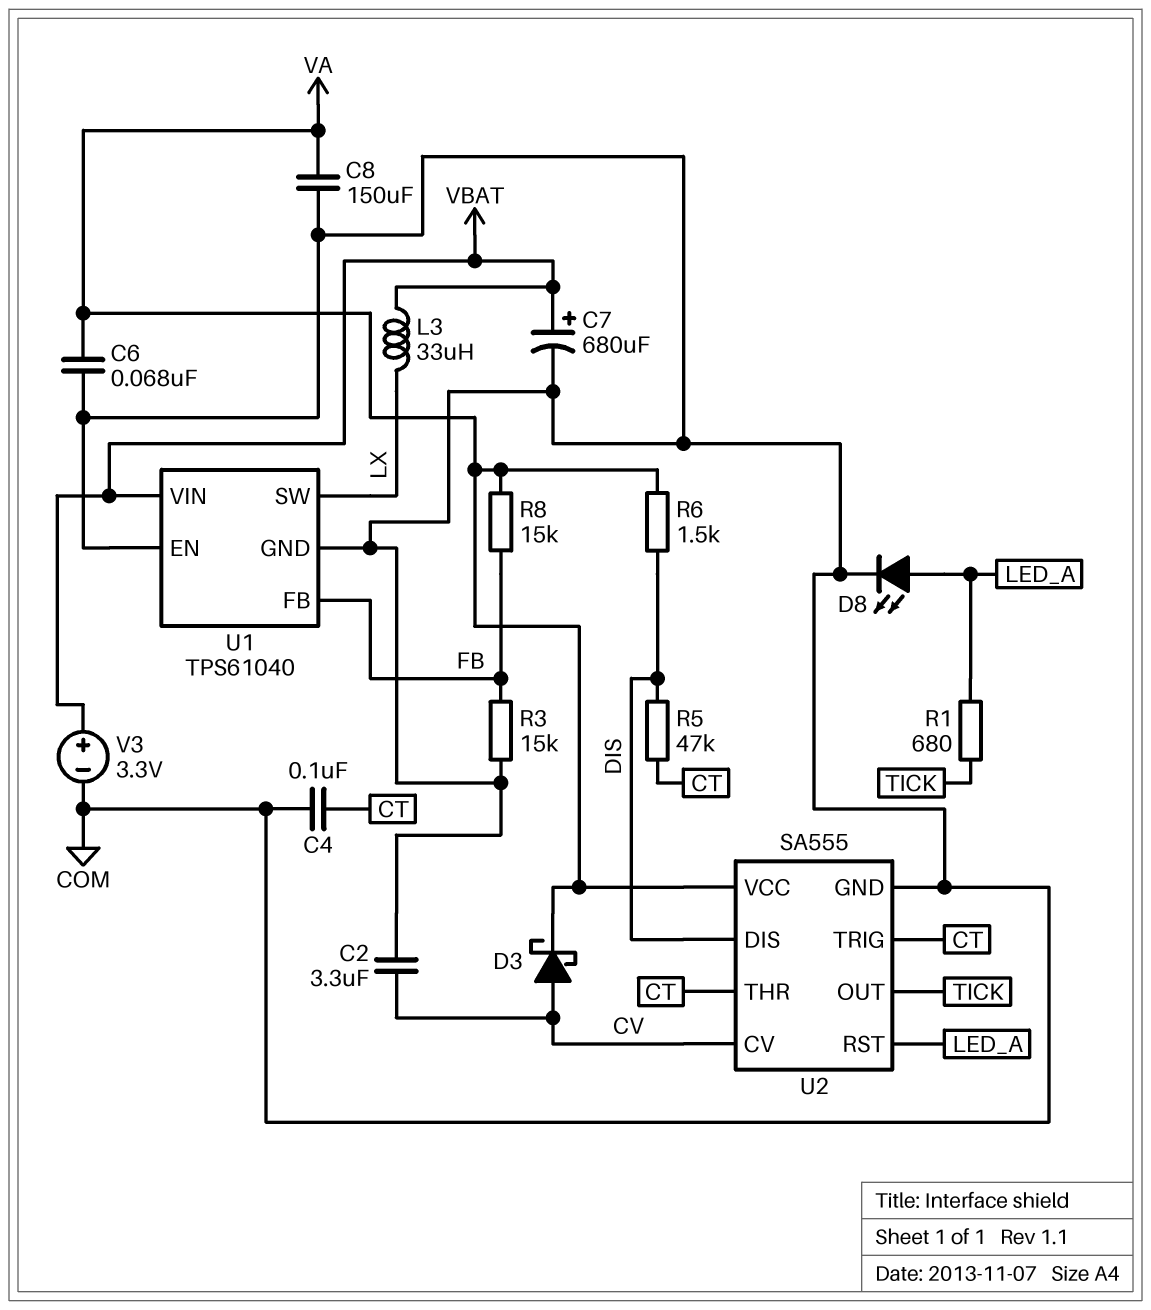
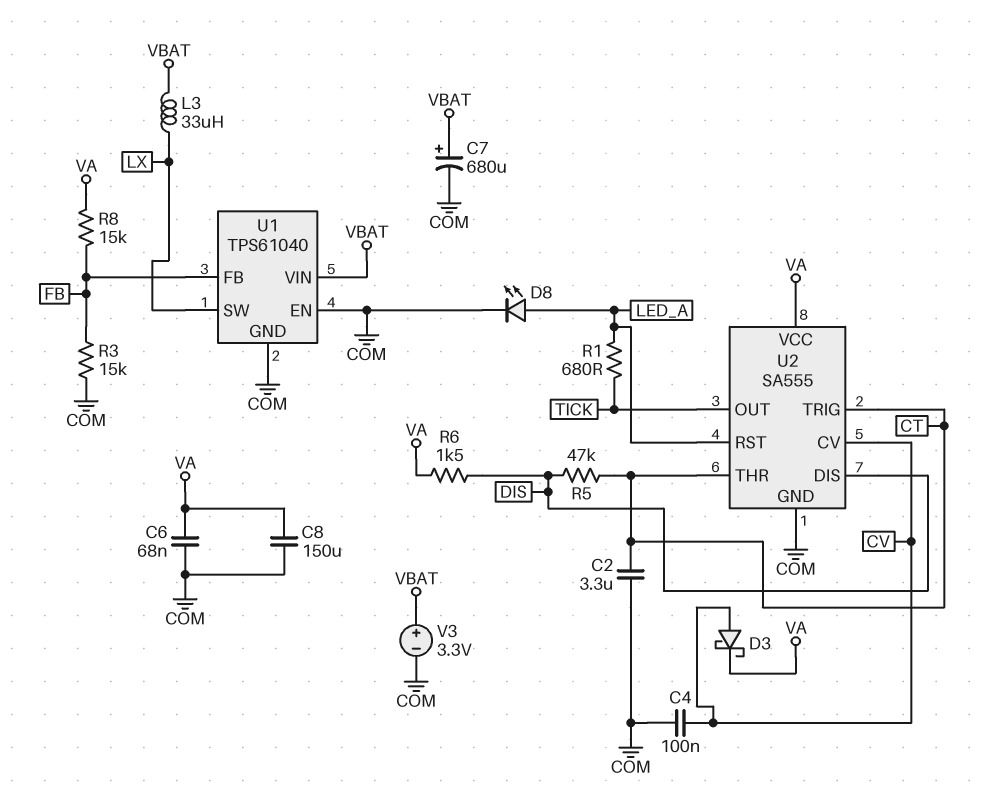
C2: 3.3uF (COM, CV) -> 3.3uF (COM, CT)
C4: 100nF (COM, CT) -> 100nF (COM, CV)

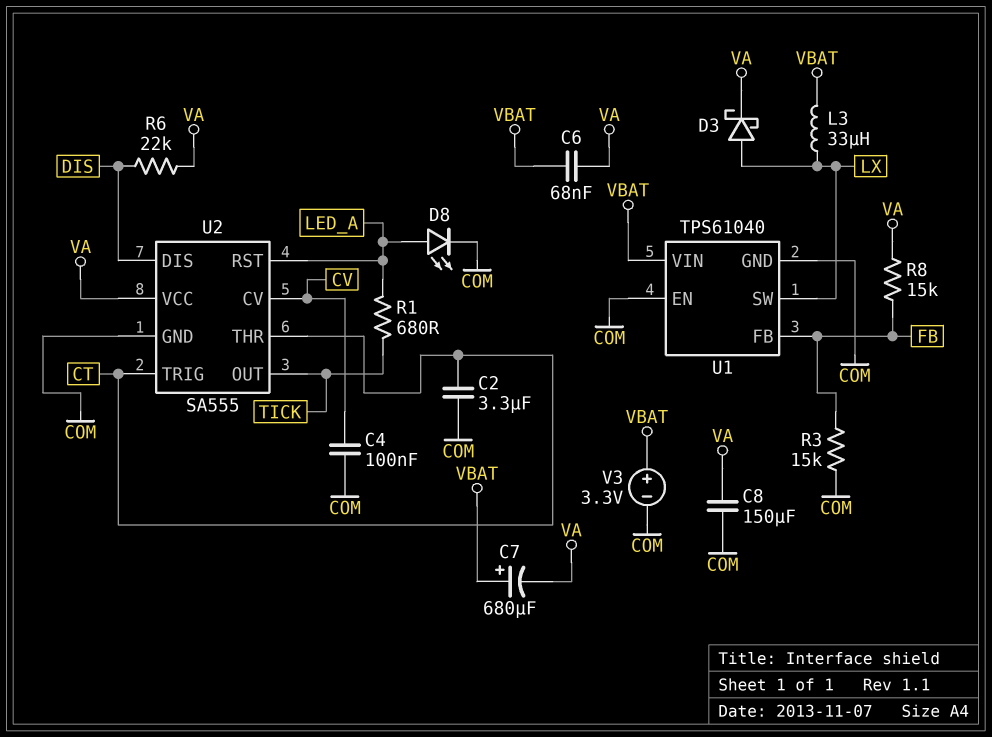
C6: 68nF (COM, VA) -> 68nF (VA, VBAT)
C7: 680uF (plus VBAT, minus COM) -> 680uF (plus VBAT, minus VA)
D3: schottky (A CV, K VA) -> schottky (A LX, K VA)
R5: 47k (CT, DIS) -> none
R6: 1.5k (DIS, VA) -> 22k (DIS, VA)

